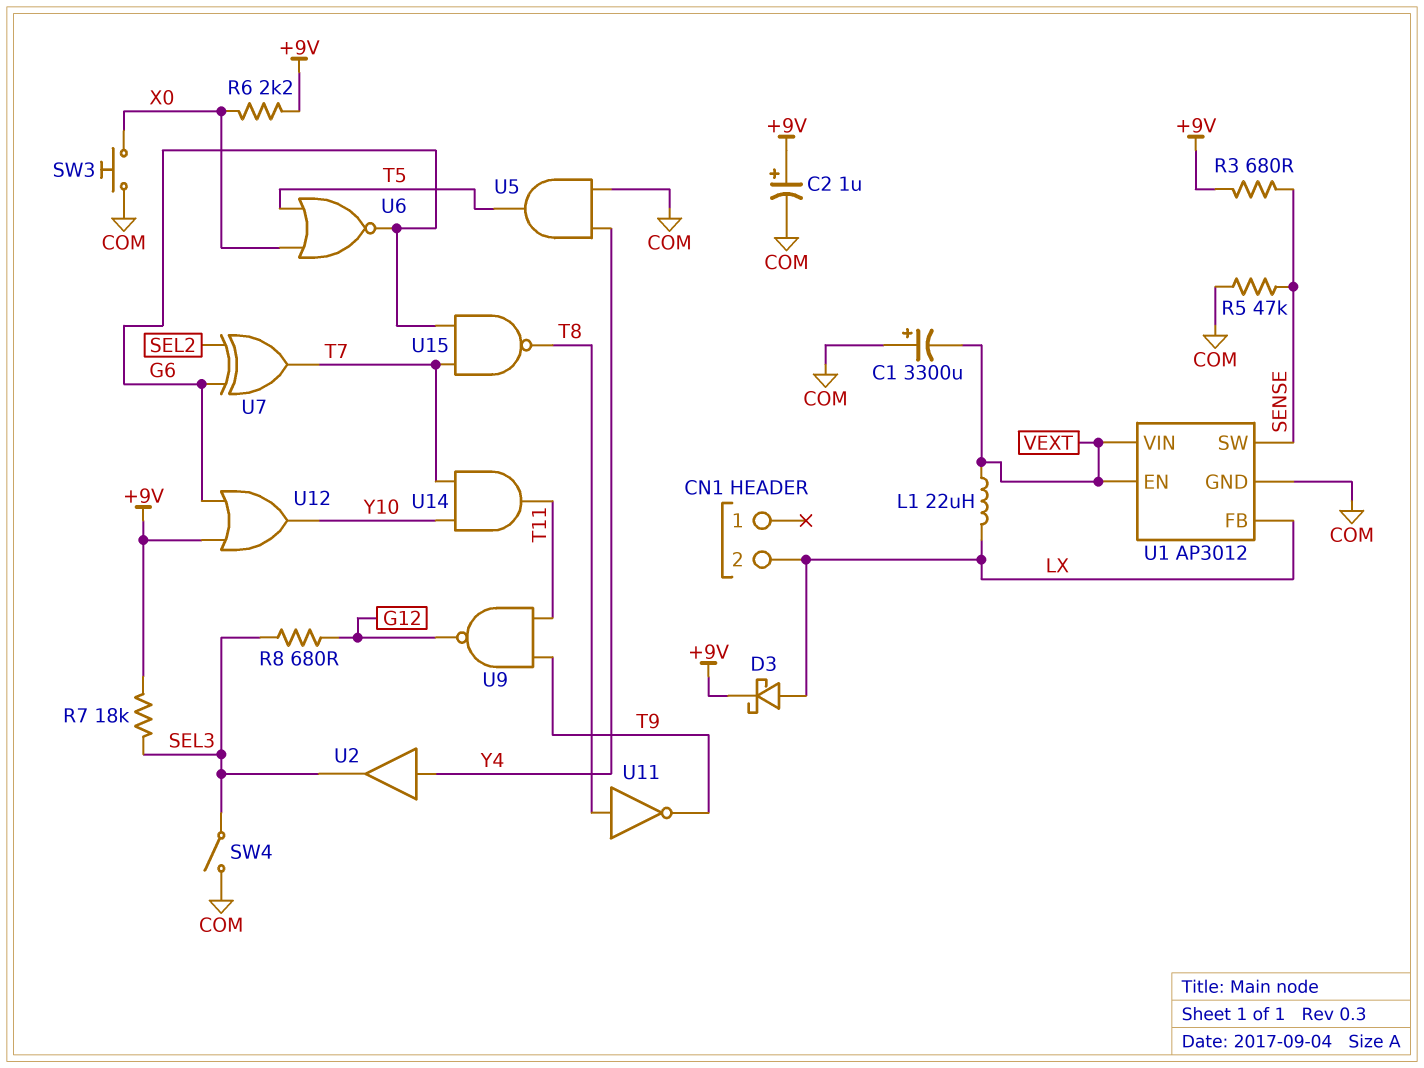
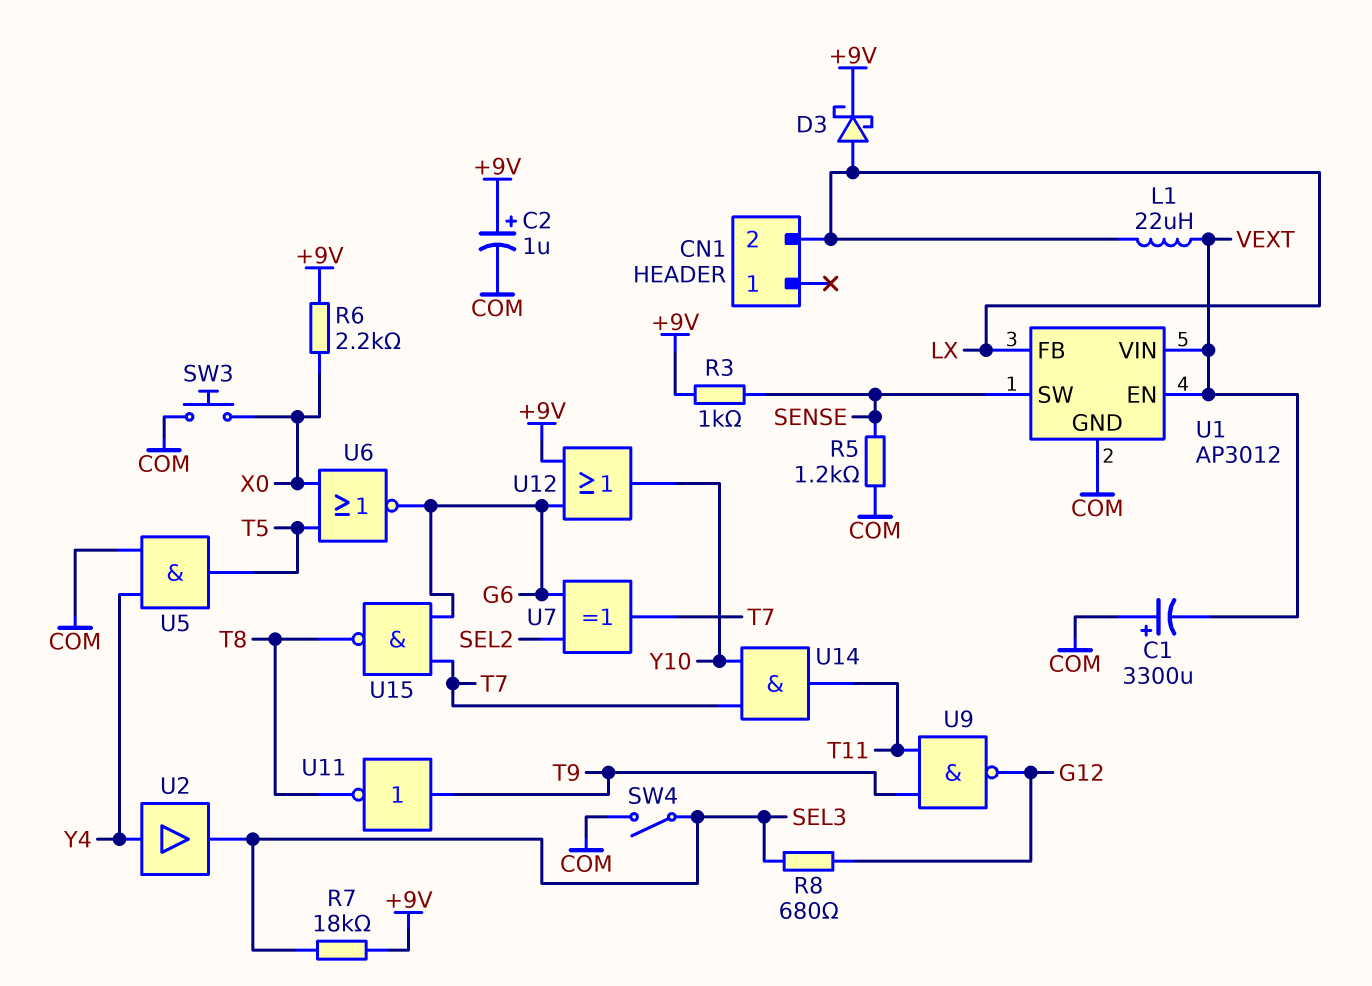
R3: 680 (+9V, SENSE) -> 1k (+9V, SENSE)
R5: 47k (COM, SENSE) -> 1.2k (COM, SENSE)
U11: NOT (in T8, out T9) -> NOT (in T9, out T8)

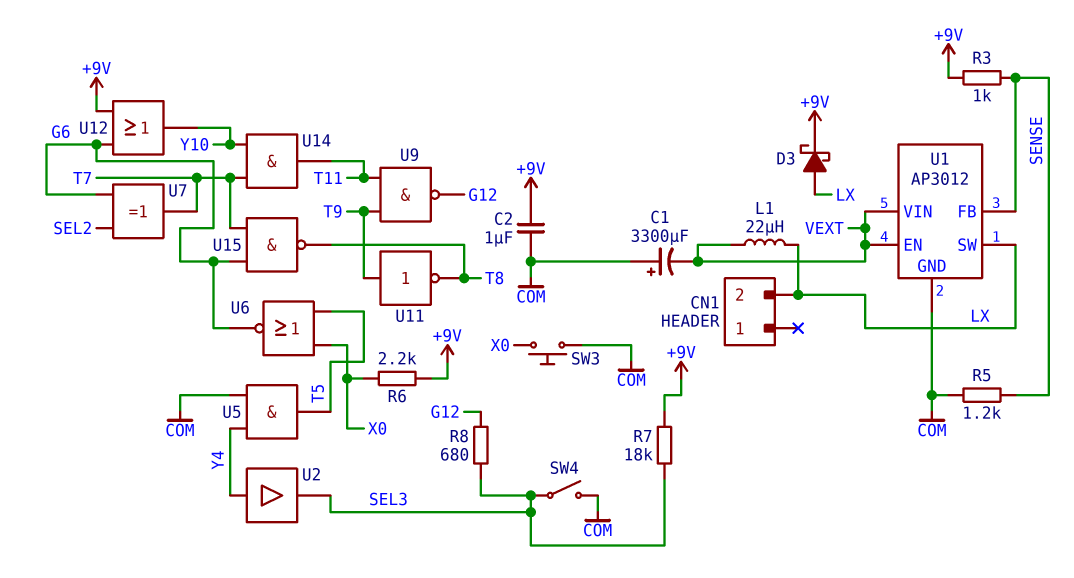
C2: 1uF (plus +9V, minus COM) -> 1uF (+9V, COM)
U1 pin FB: LX -> SENSE
U1 pin SW: SENSE -> LX

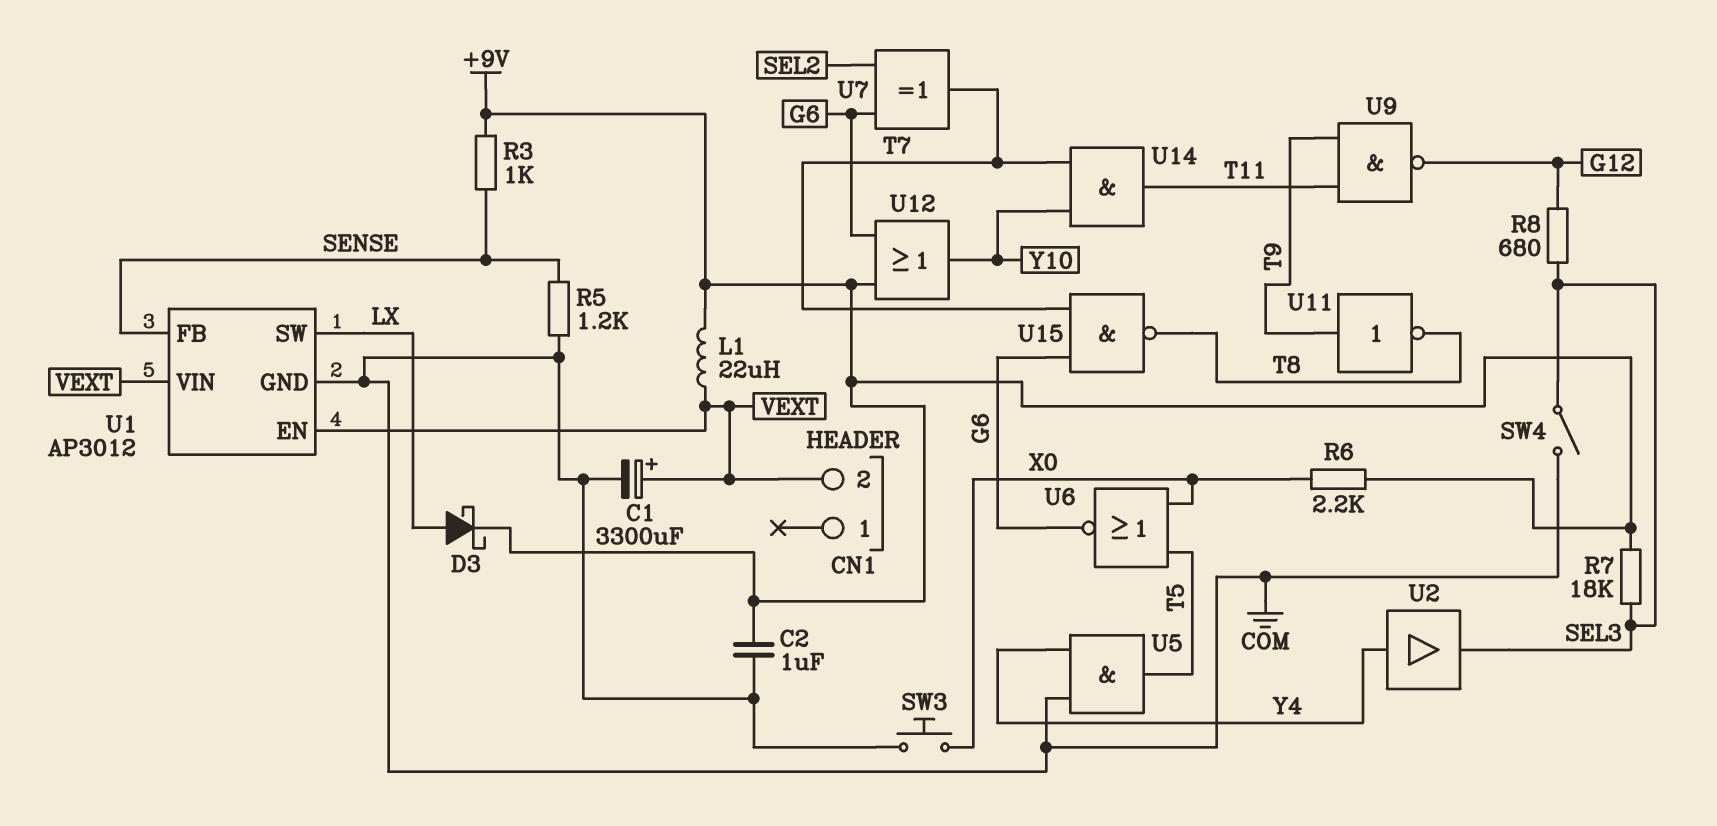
C1: 3300uF (plus COM, minus VEXT) -> 3300uF (plus VEXT, minus COM)
CN1 pin 2: LX -> VEXT
L1: 22uH (LX, VEXT) -> 22uH (+9V, VEXT)

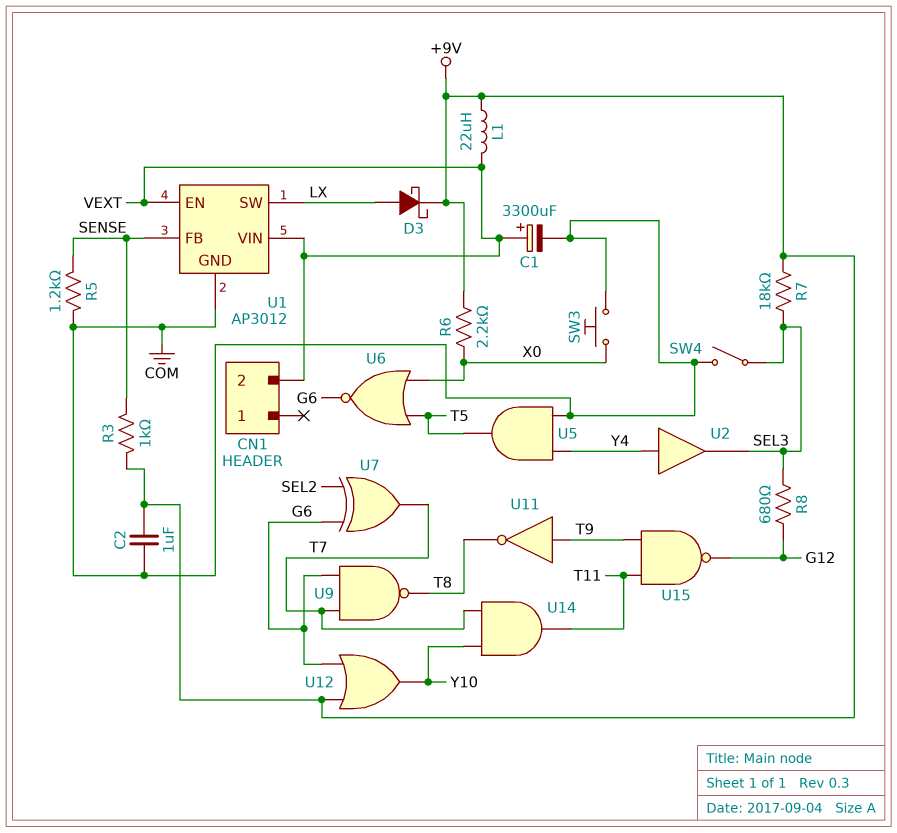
U9: NAND (in T9, in T11, out G12) -> NAND (in G6, in T7, out T8)
U15: NAND (in G6, in T7, out T8) -> NAND (in T9, in T11, out G12)

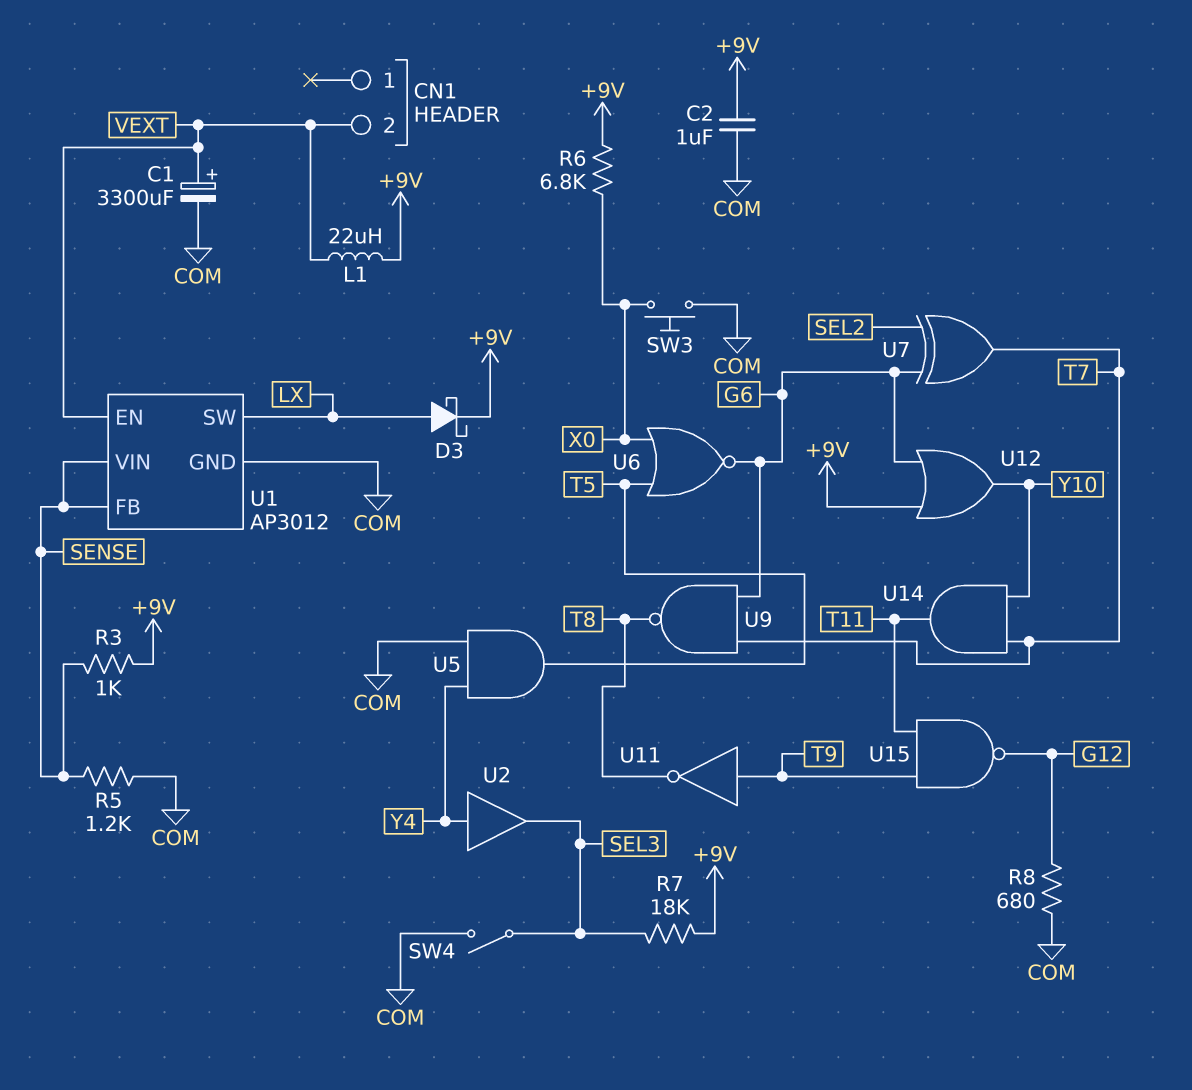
R6: 2.2k (+9V, X0) -> 6.8k (+9V, X0)
R8: 680 (G12, SEL3) -> 680 (COM, G12)
U1 pin VIN: VEXT -> SENSE

